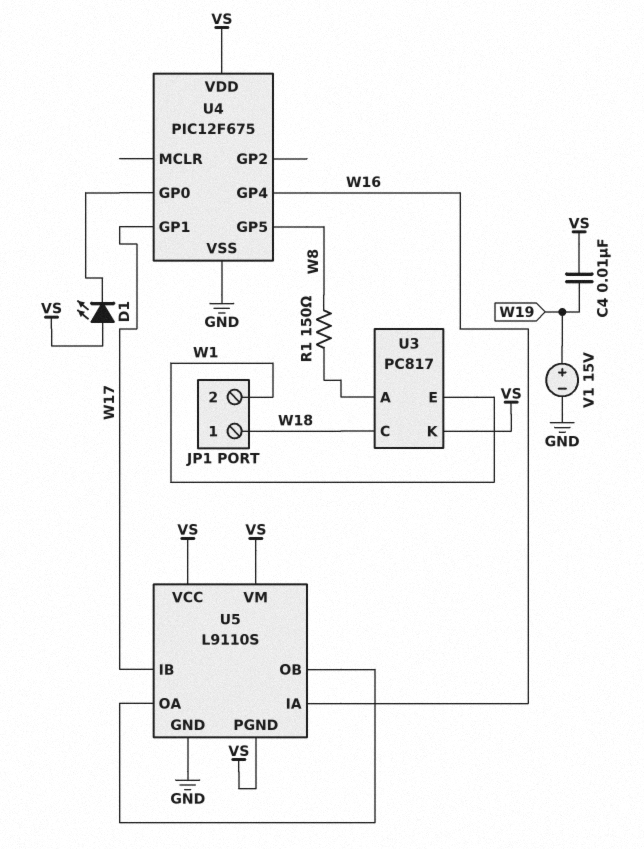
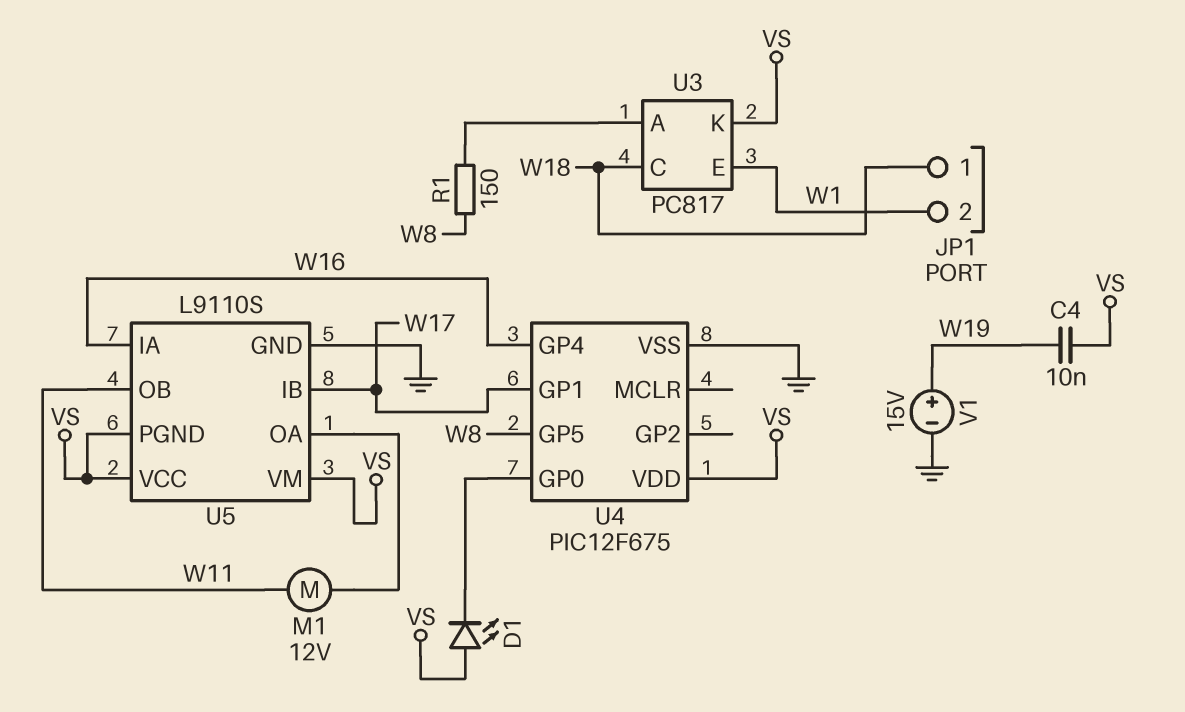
M1: none -> motor 12V (U5/OA, W11)
U5 pin OB: U5/OA -> W11

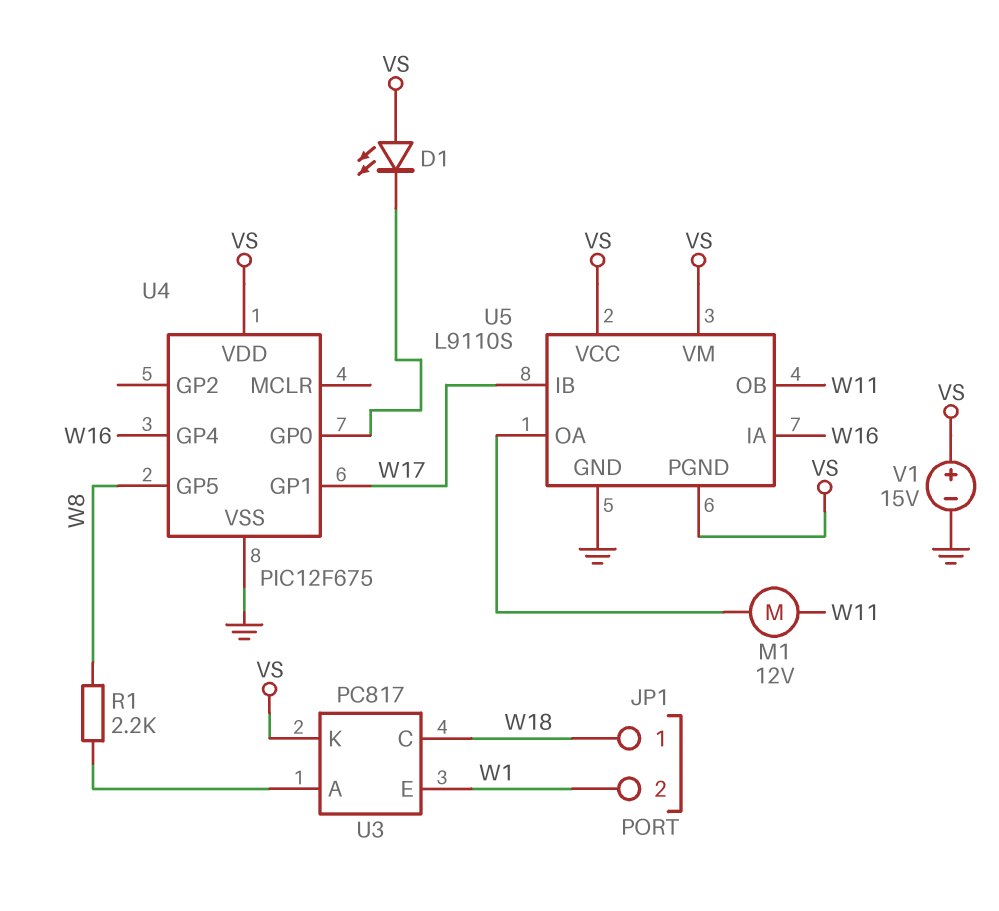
C4: 10nF (VS, W19) -> none
R1: 150 (U3/A, W8) -> 2.2k (U3/A, W8)
V1: 15V (plus W19, minus GND) -> 15V (plus VS, minus GND)

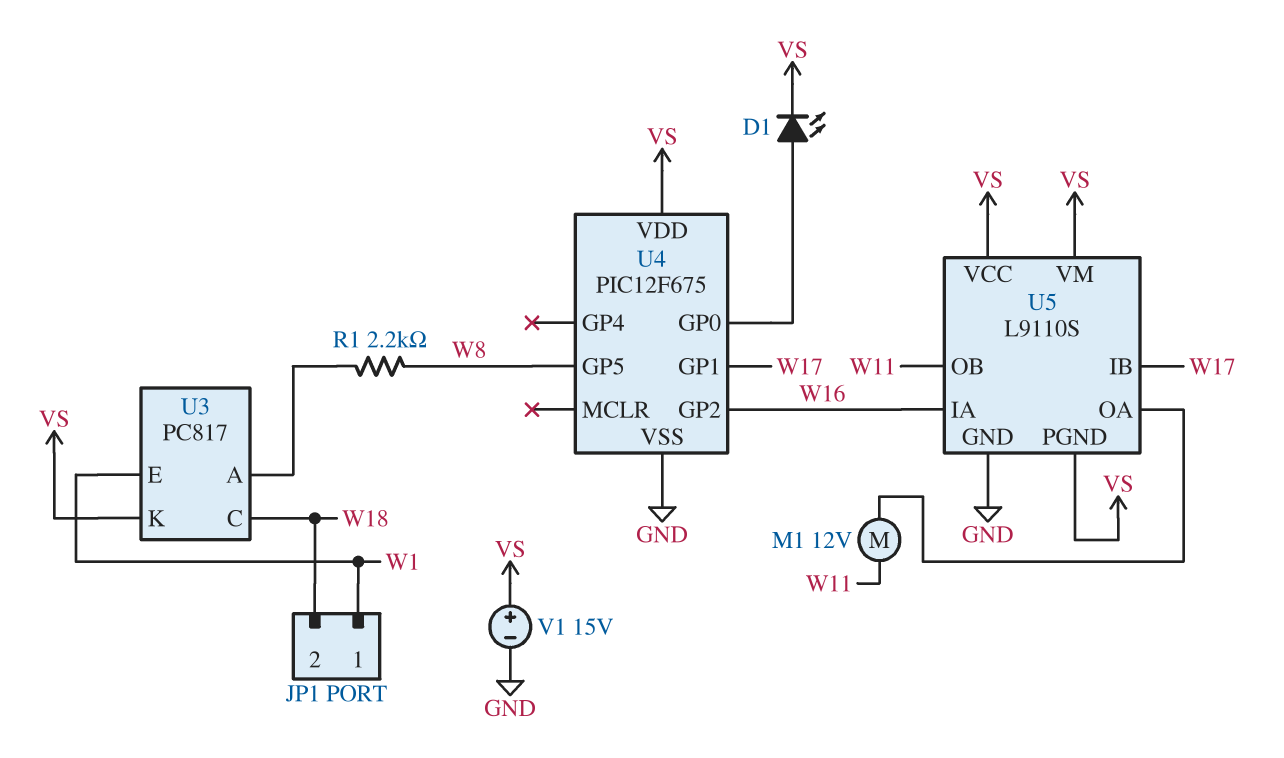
D1: LED (A VS, K U4/GP0) -> LED (A U4/GP0, K VS)
JP1 pin 1: W18 -> W1
JP1 pin 2: W1 -> W18
U4 pin GP2: none -> W16
U4 pin GP4: W16 -> none

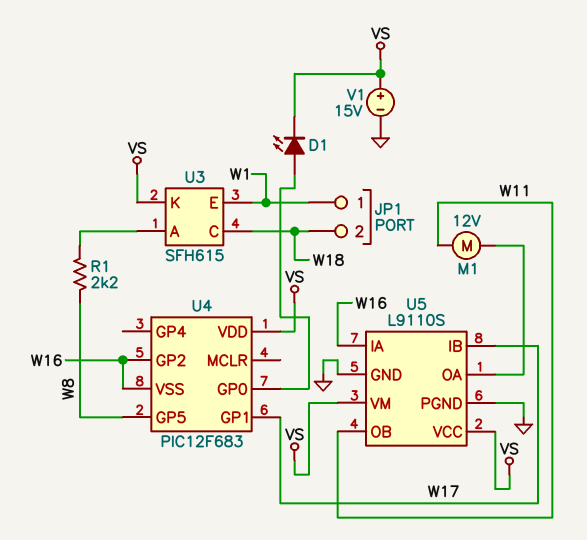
U3: PC817 -> SFH615
U4: PIC12F675 -> PIC12F683
U4 pin VSS: GND -> W16
U5 pin PGND: VS -> GND

